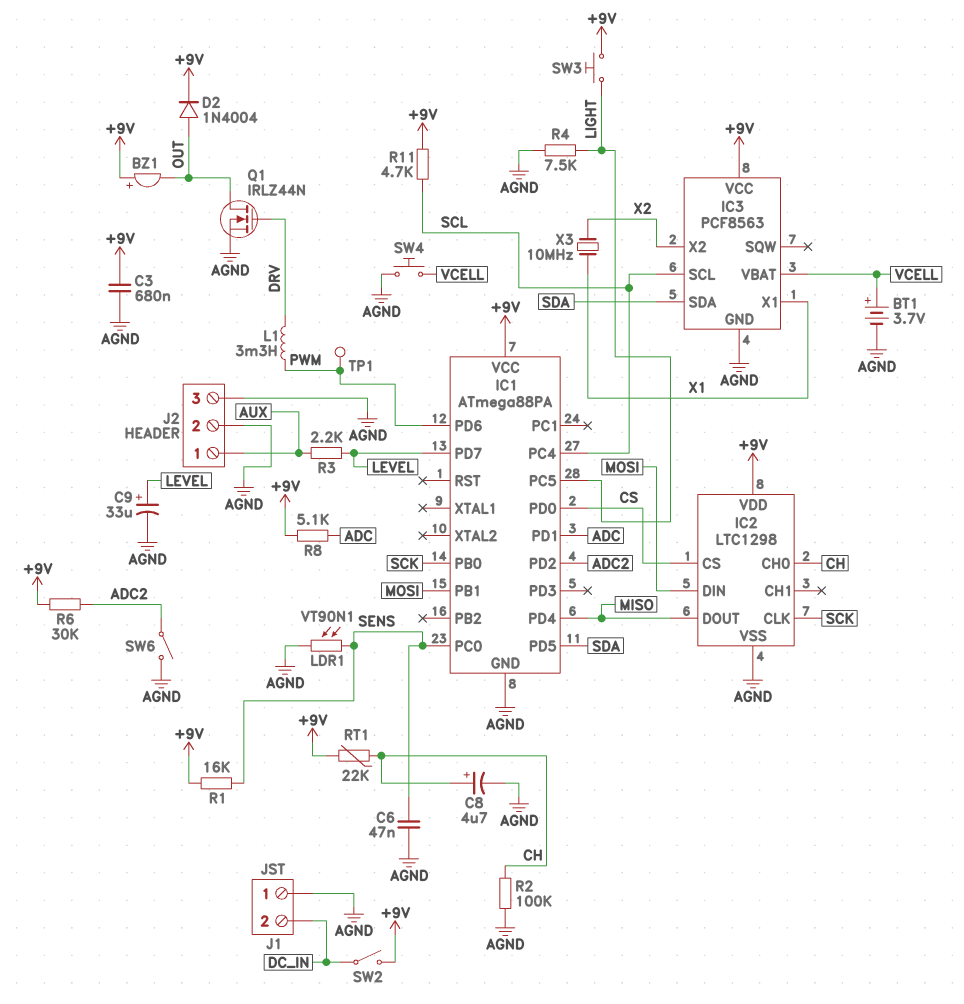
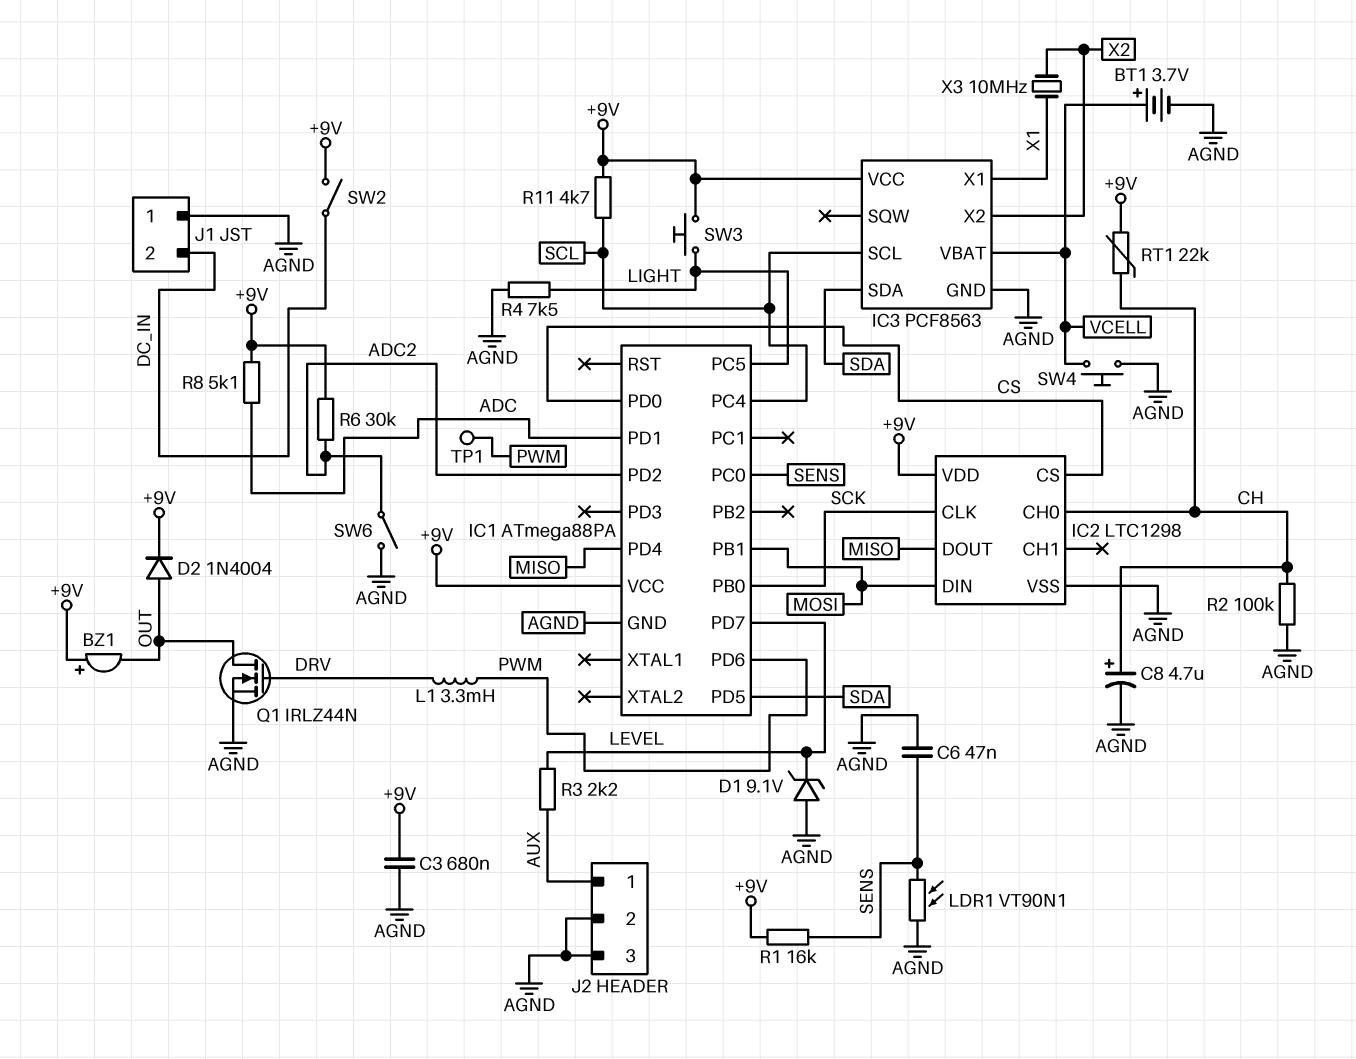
C9: 33uF (plus LEVEL, minus AGND) -> none
D1: none -> zener 9.1V (A AGND, K LEVEL)

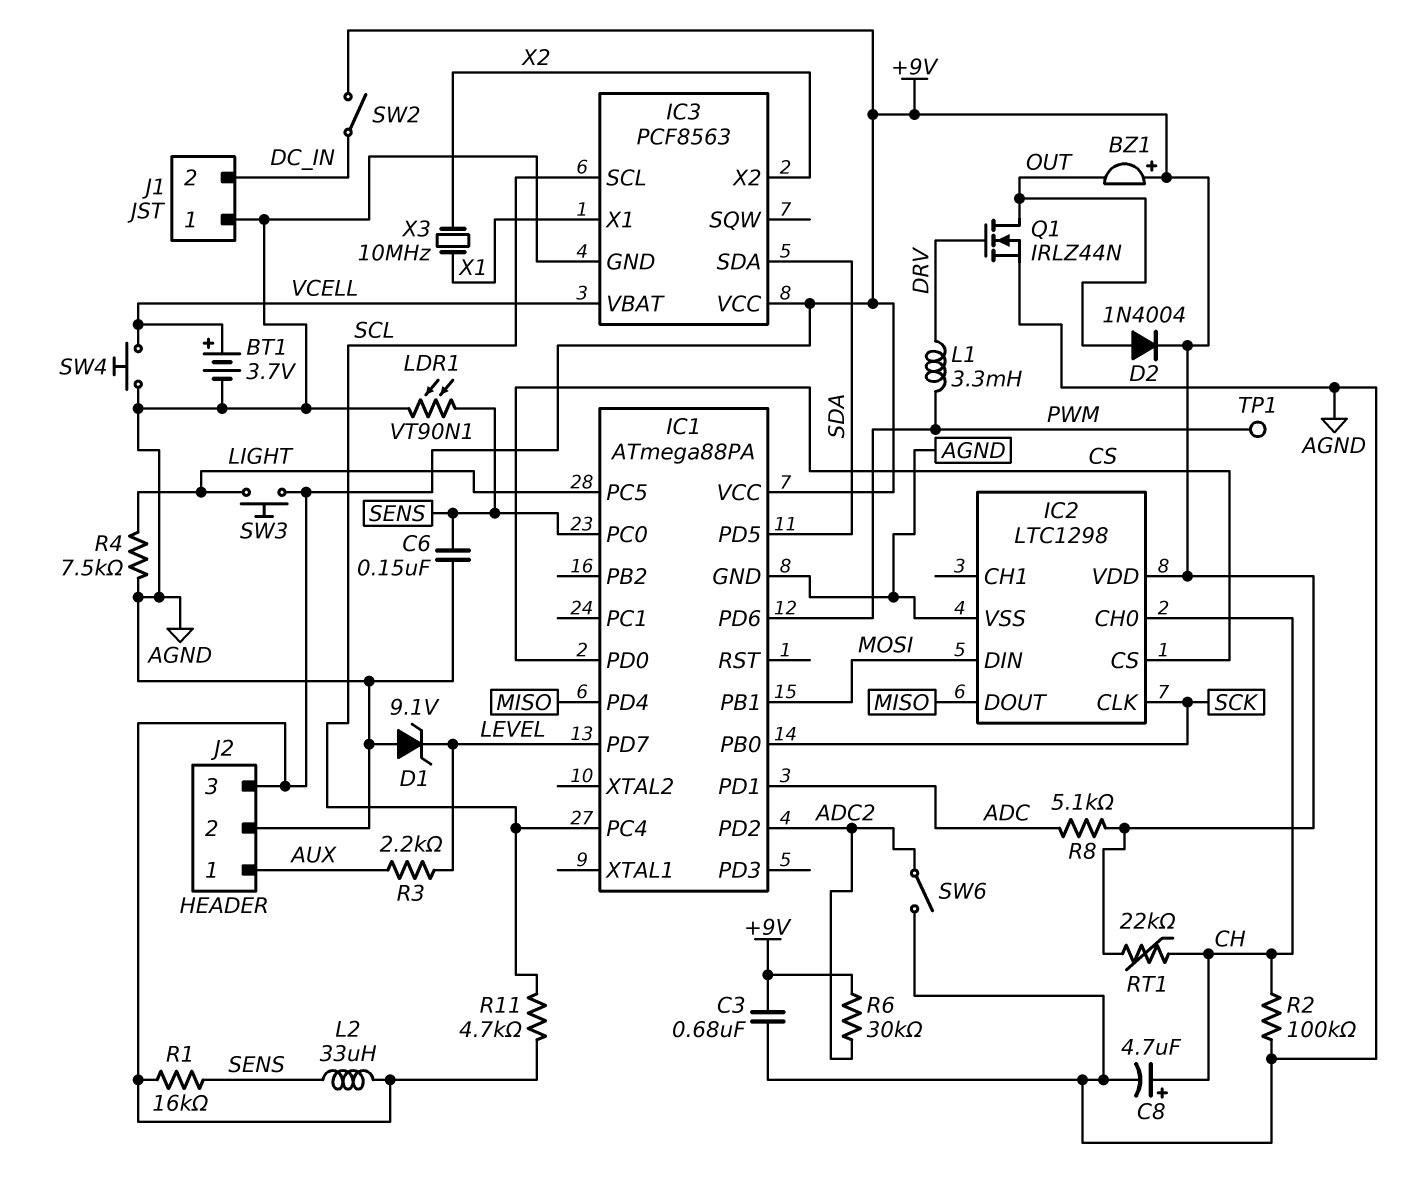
C6: 47nF (AGND, SENS) -> 150nF (AGND, SENS)
J2 pin 3: AGND -> +9V
L2: none -> 33uH (+9V, SENS)

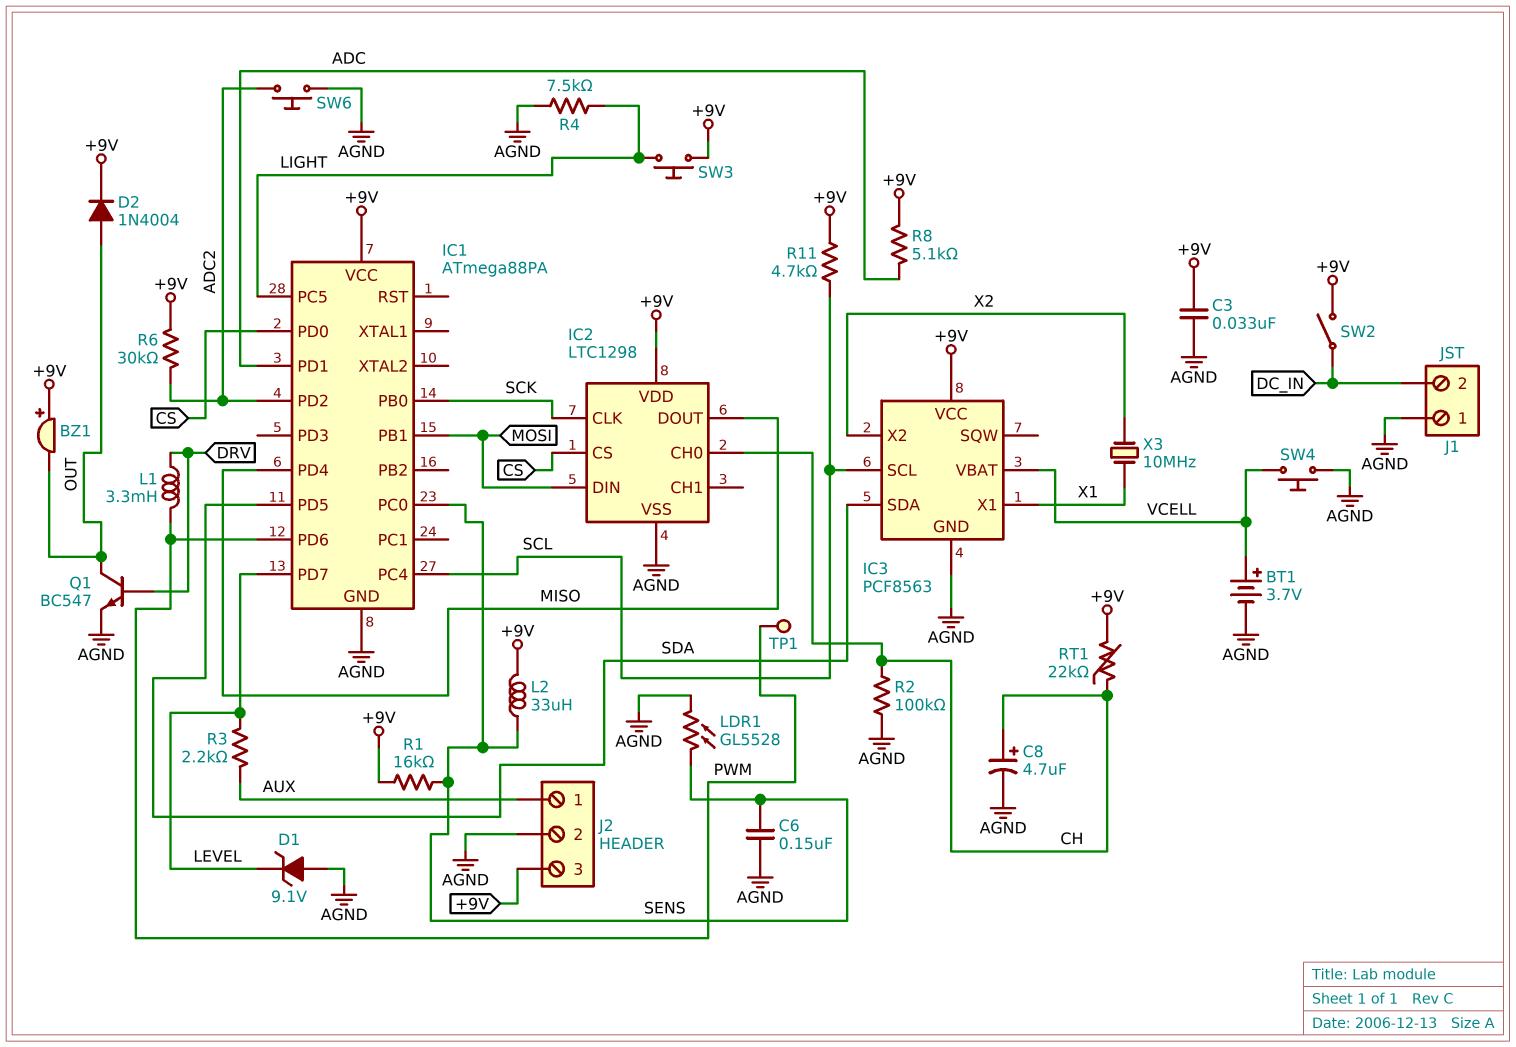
C3: 680nF (+9V, AGND) -> 33nF (+9V, AGND)
LDR1: VT90N1 (AGND, SENS) -> GL5528 (AGND, SENS)
Q1: NMOS IRLZ44N (G DRV, D OUT, S AGND) -> NPN BC547 (B DRV, C OUT, E AGND)
SW6: switch (ADC2, AGND) -> button (ADC2, AGND)

